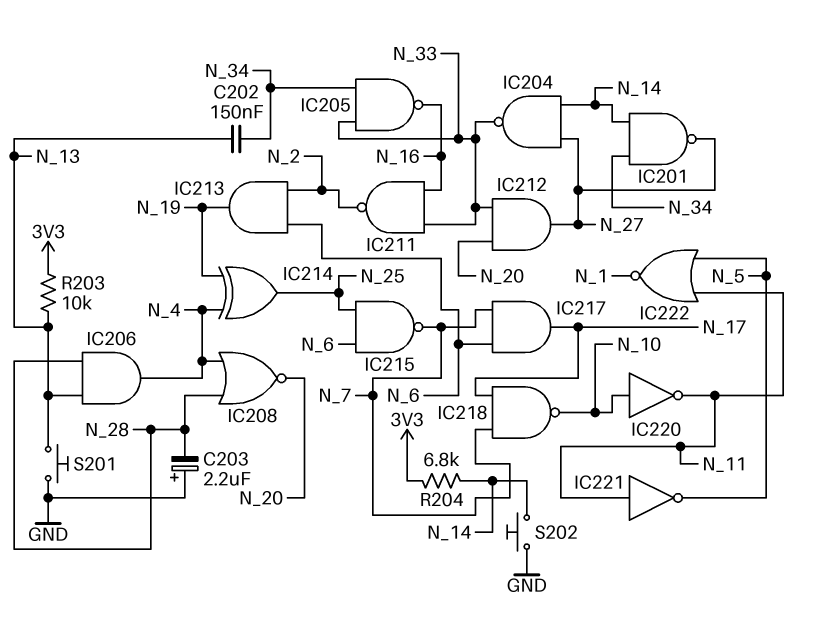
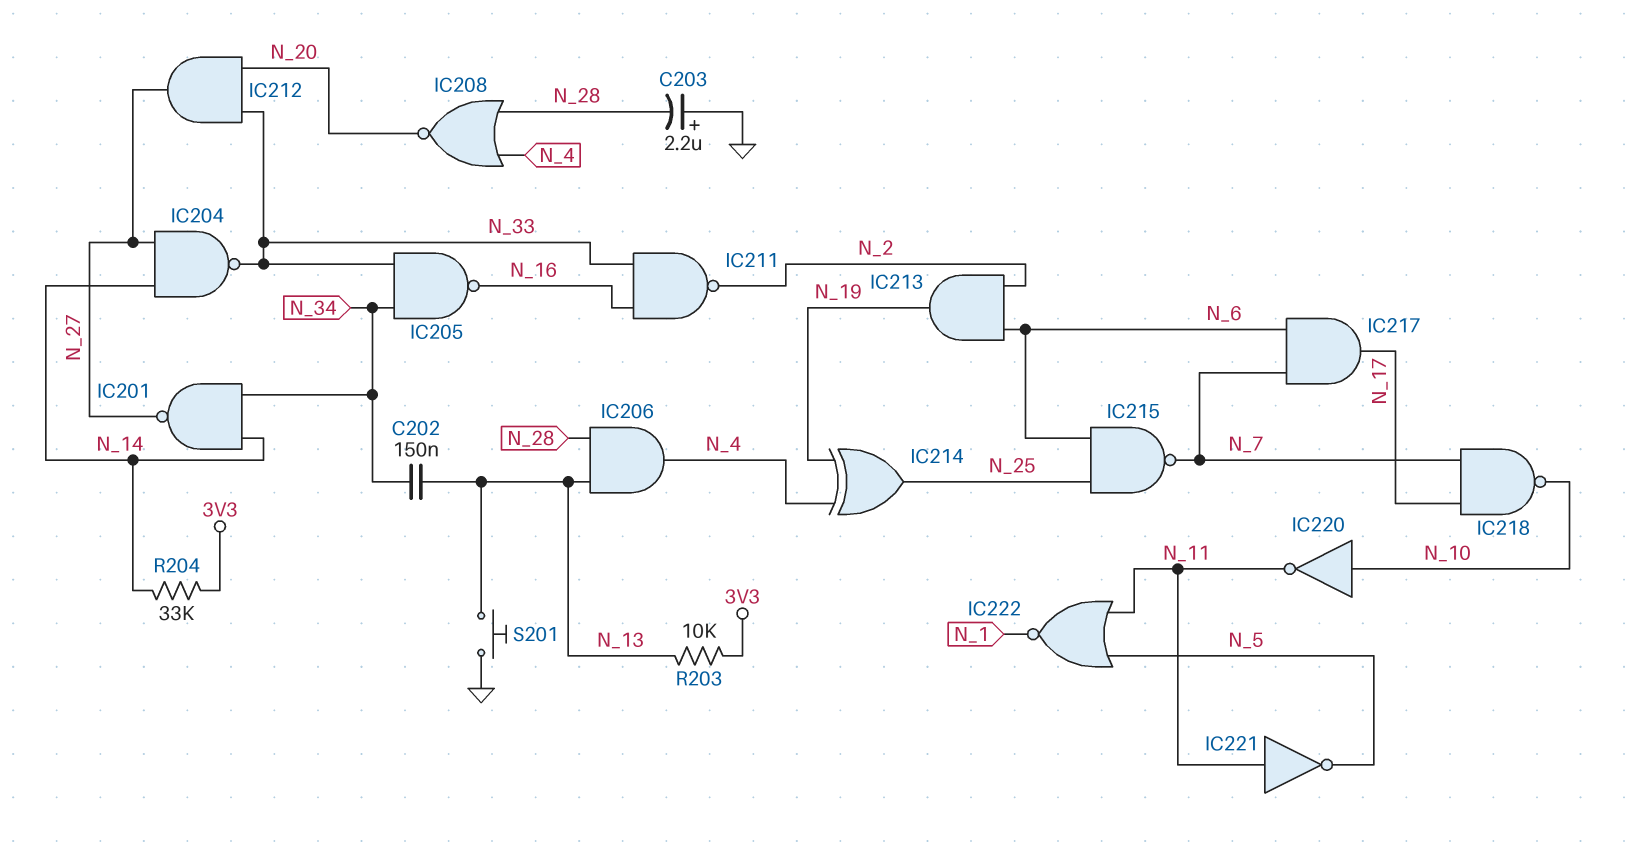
R204: 6.8k (3V3, N_14) -> 33k (3V3, N_14)
S202: button (GND, N_14) -> none

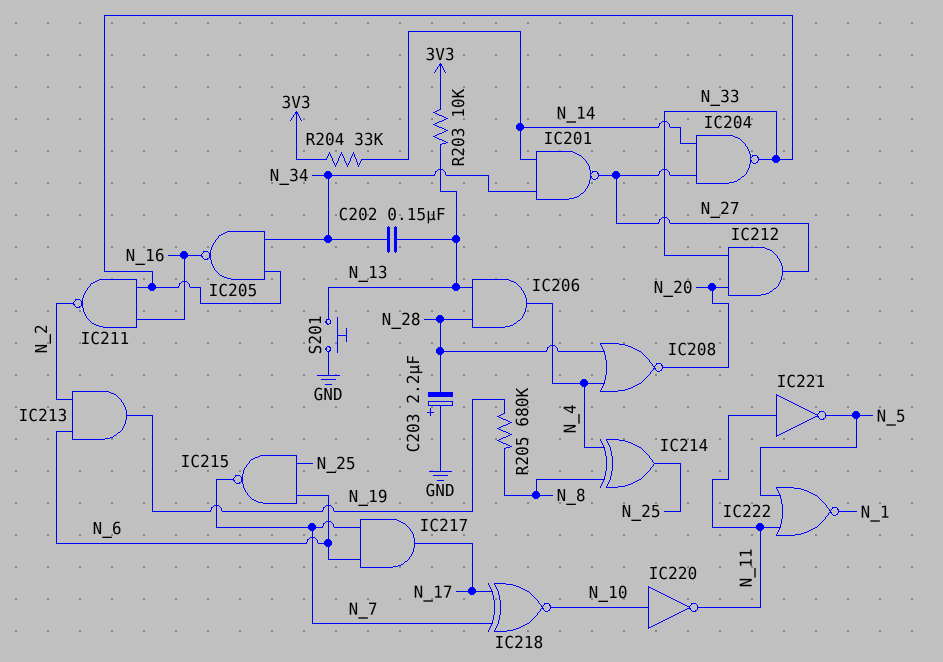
IC214: XOR (in N_4, in N_19, out N_25) -> XOR (in N_4, in N_8, out N_25)
IC218: NAND (in N_7, in N_17, out N_10) -> XNOR (in N_7, in N_17, out N_10)
R205: none -> 680k (N_8, N_19)

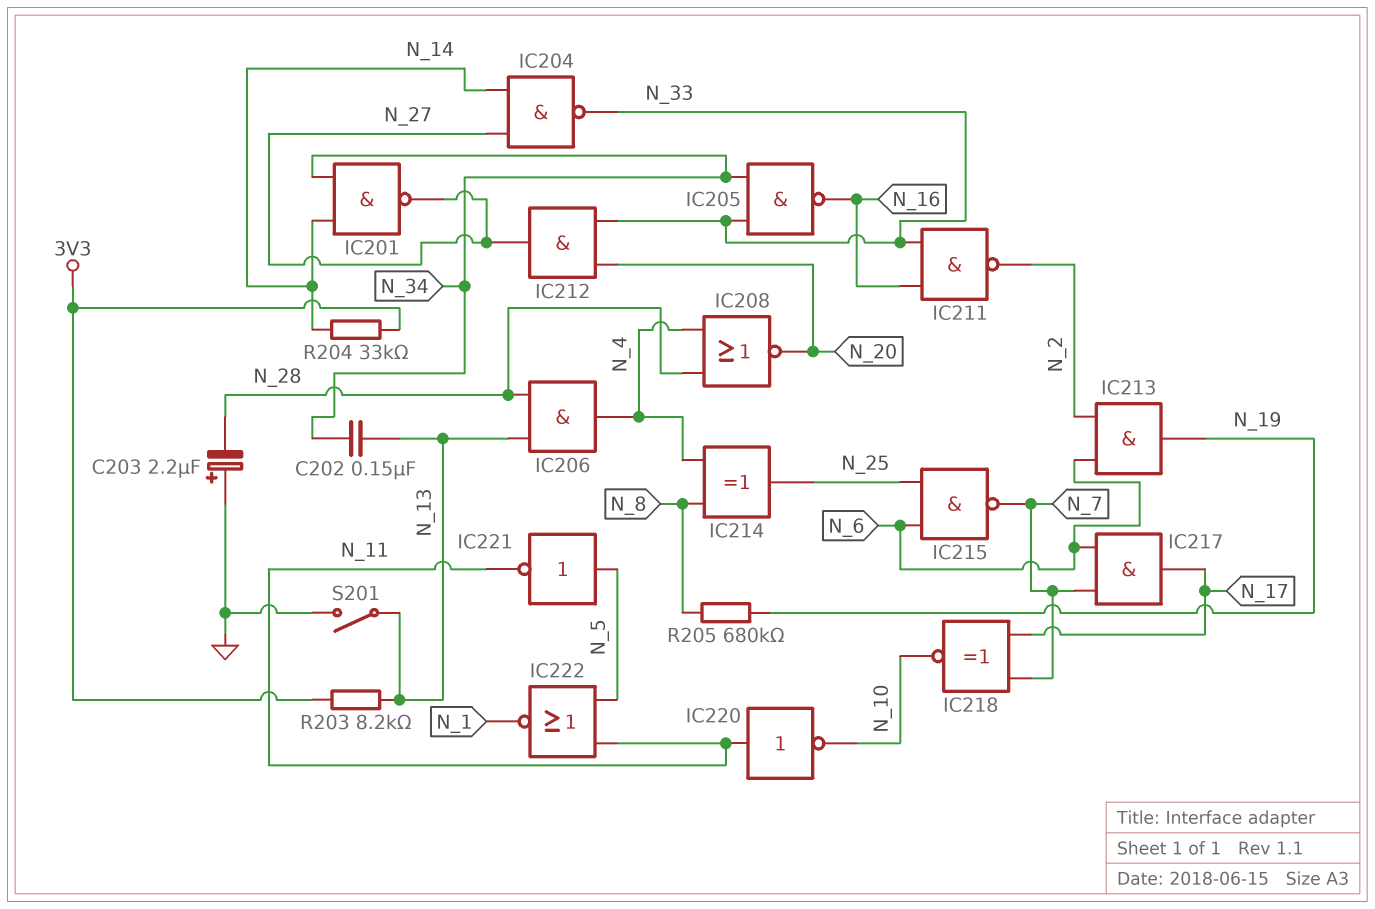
IC220: NOT (in N_10, out N_11) -> NOT (in N_11, out N_10)
IC221: NOT (in N_11, out N_5) -> NOT (in N_5, out N_11)
R203: 10k (3V3, N_13) -> 8.2k (3V3, N_13)
S201: button (GND, N_13) -> switch (GND, N_13)

